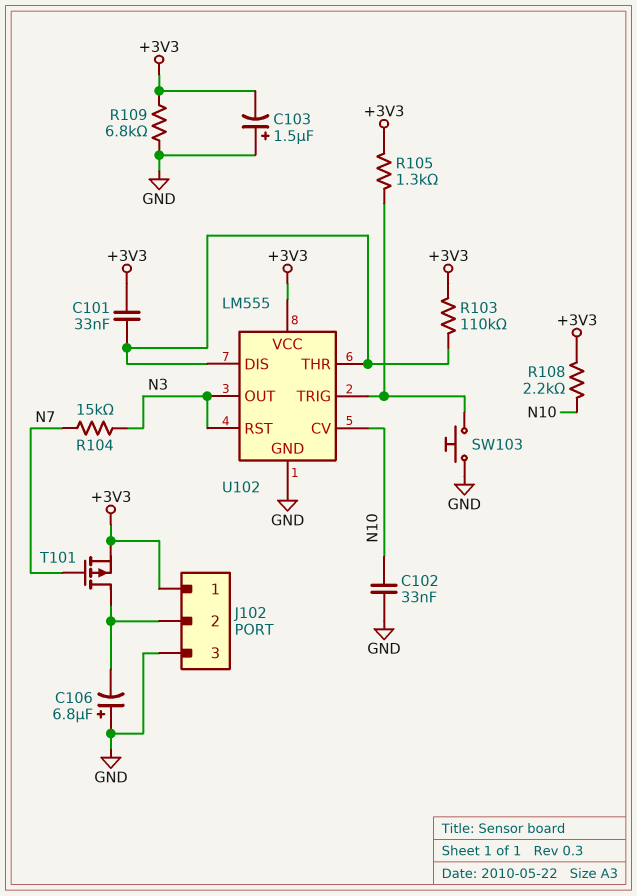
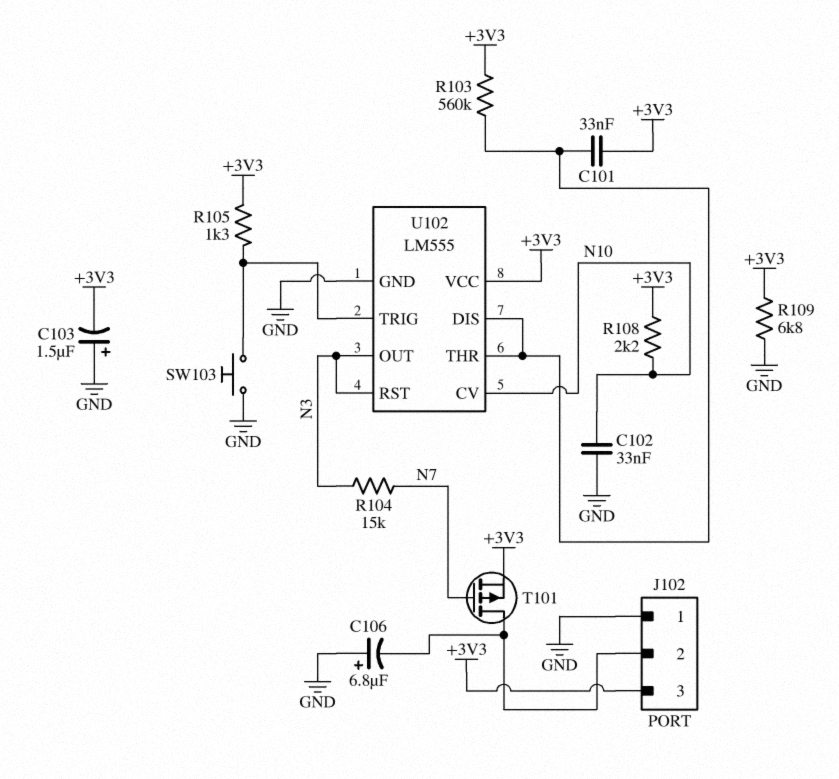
J102 pin 1: +3V3 -> GND
J102 pin 3: GND -> +3V3
R103: 110k (+3V3, U102/DIS) -> 560k (+3V3, U102/DIS)

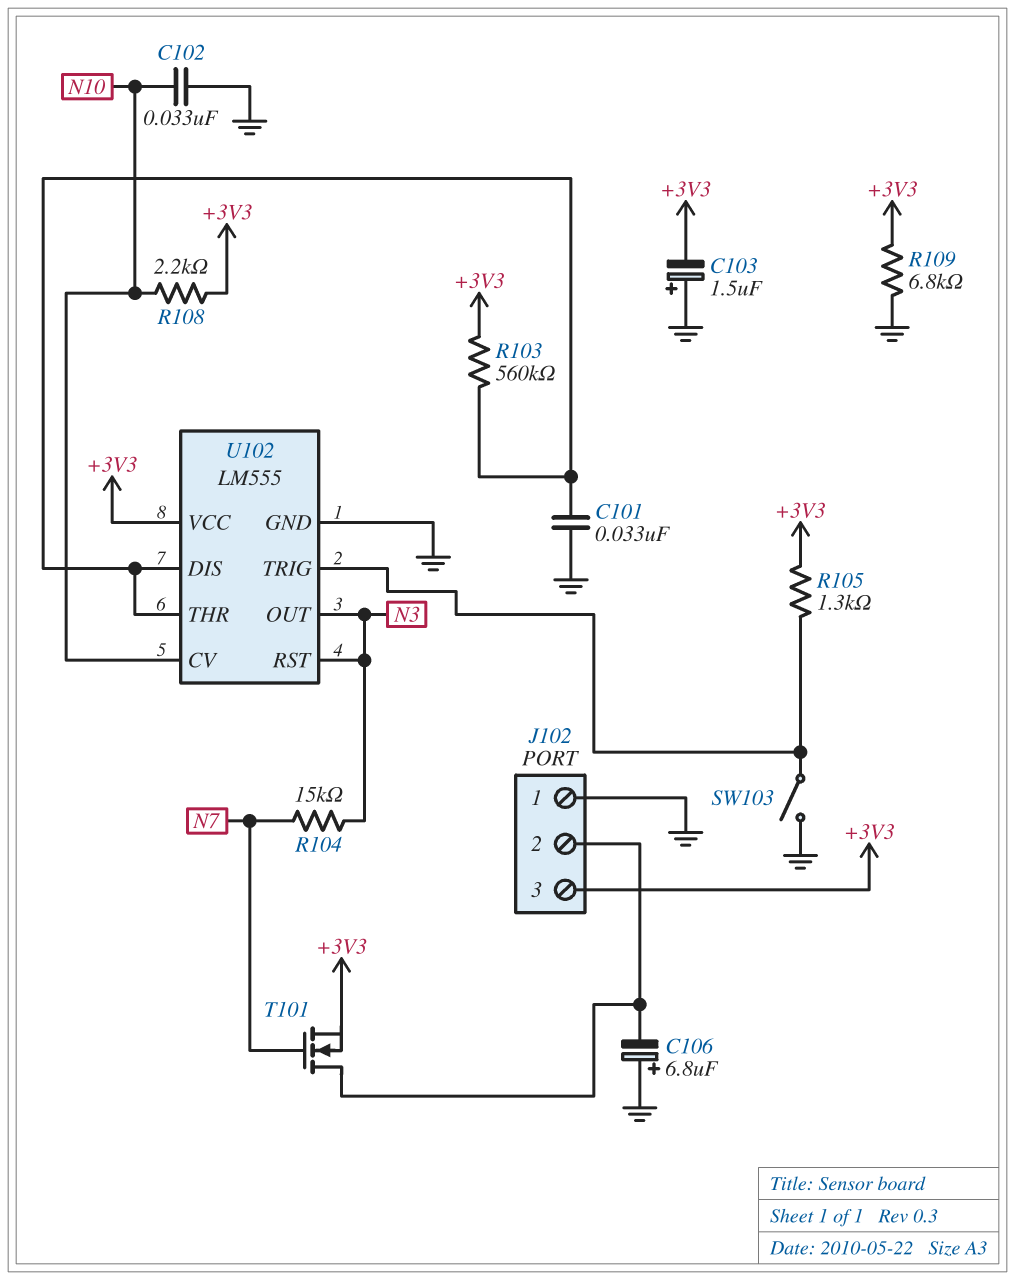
C101: 33nF (+3V3, U102/DIS) -> 33nF (GND, U102/DIS)
SW103: button (GND, U102/TRIG) -> switch (GND, U102/TRIG)
T101: PMOS (G N7, D J102/2, S +3V3) -> NMOS (G N7, D J102/2, S +3V3)

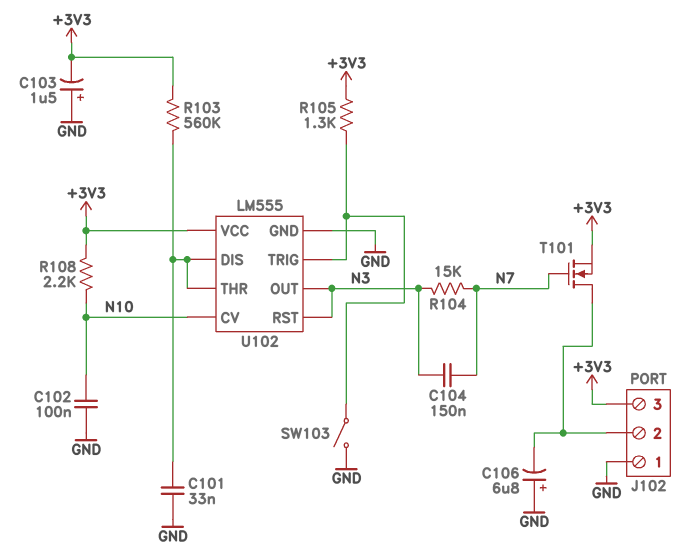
C102: 33nF (GND, N10) -> 100nF (GND, N10)
C104: none -> 150nF (N3, N7)
R109: 6.8k (+3V3, GND) -> none

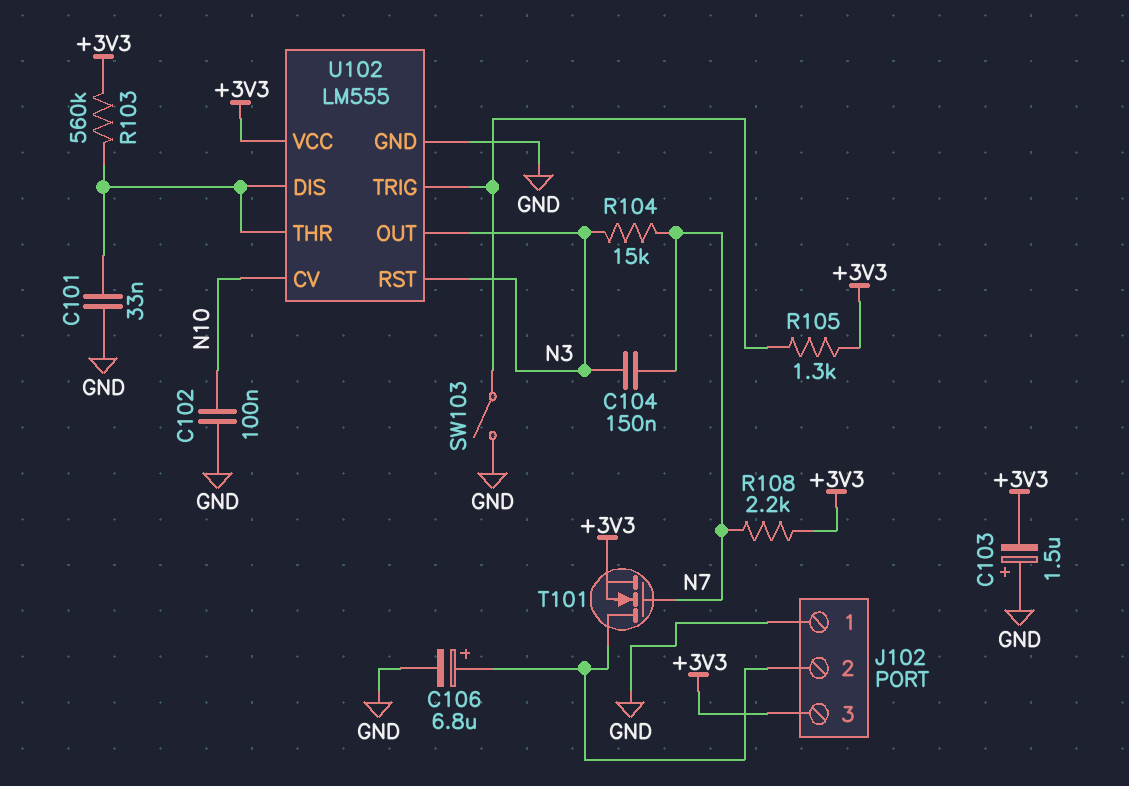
C106: 6.8uF (plus GND, minus J102/2) -> 6.8uF (plus J102/2, minus GND)
R108: 2.2k (+3V3, N10) -> 2.2k (+3V3, N7)

